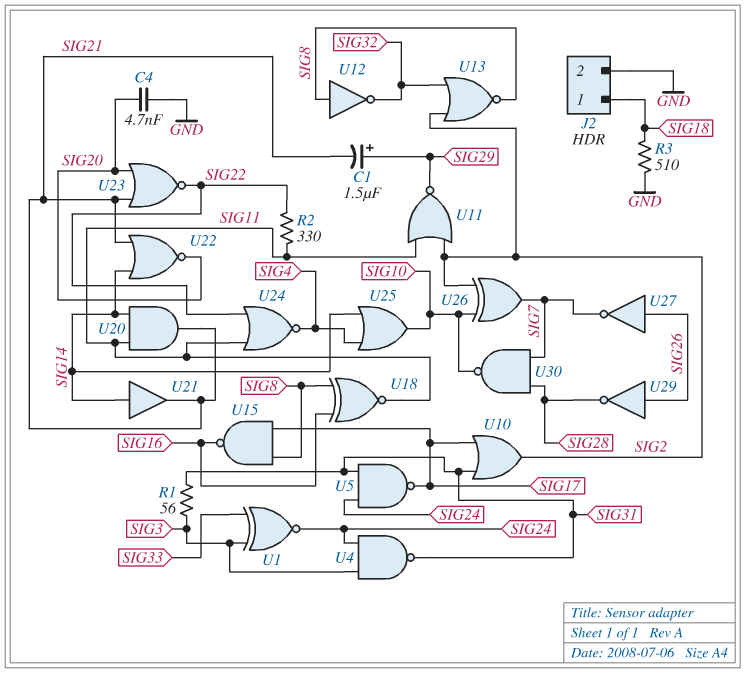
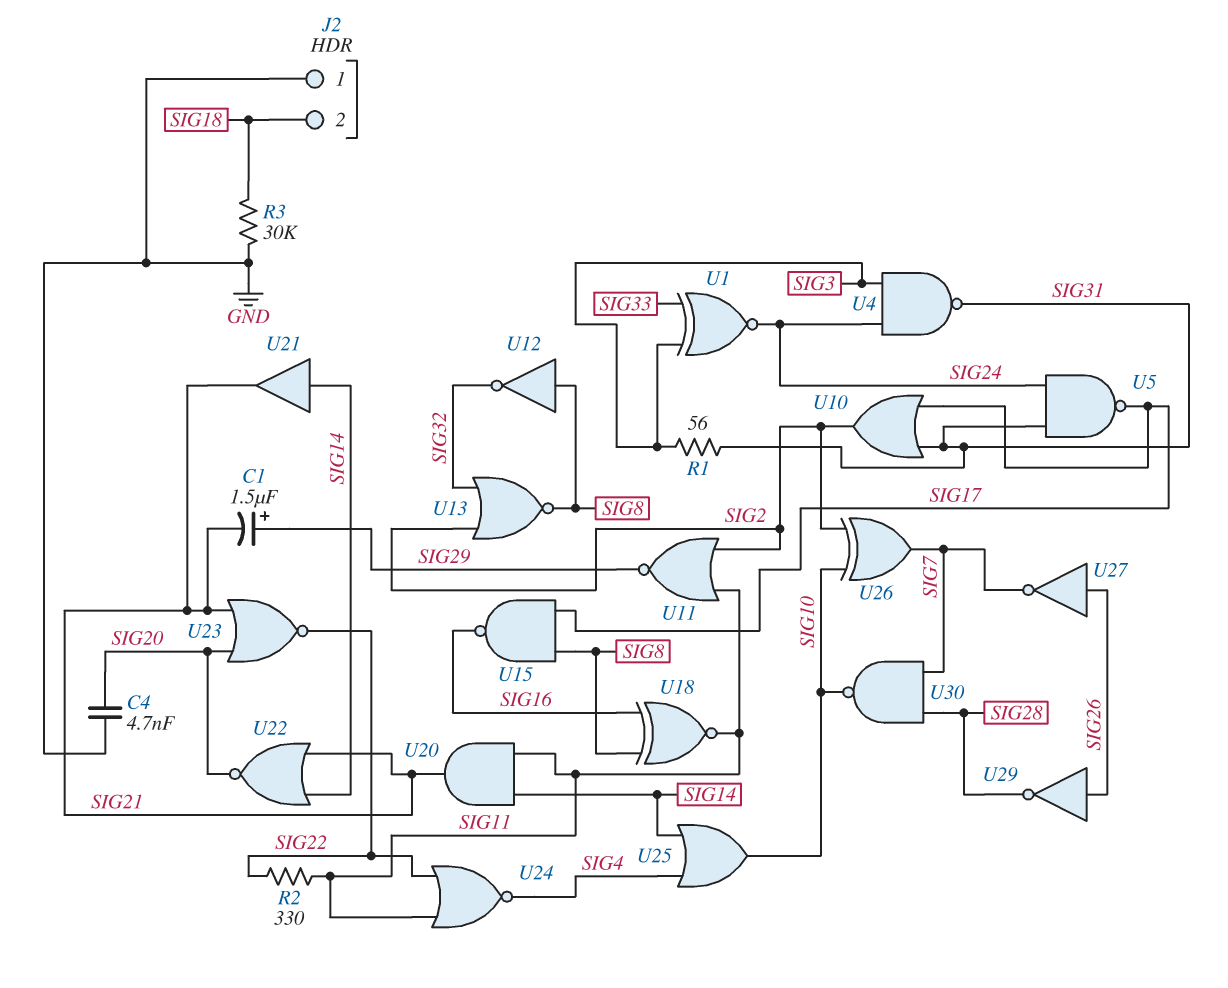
J2 pin 1: SIG18 -> GND
J2 pin 2: GND -> SIG18
R3: 510 (GND, SIG18) -> 30k (GND, SIG18)

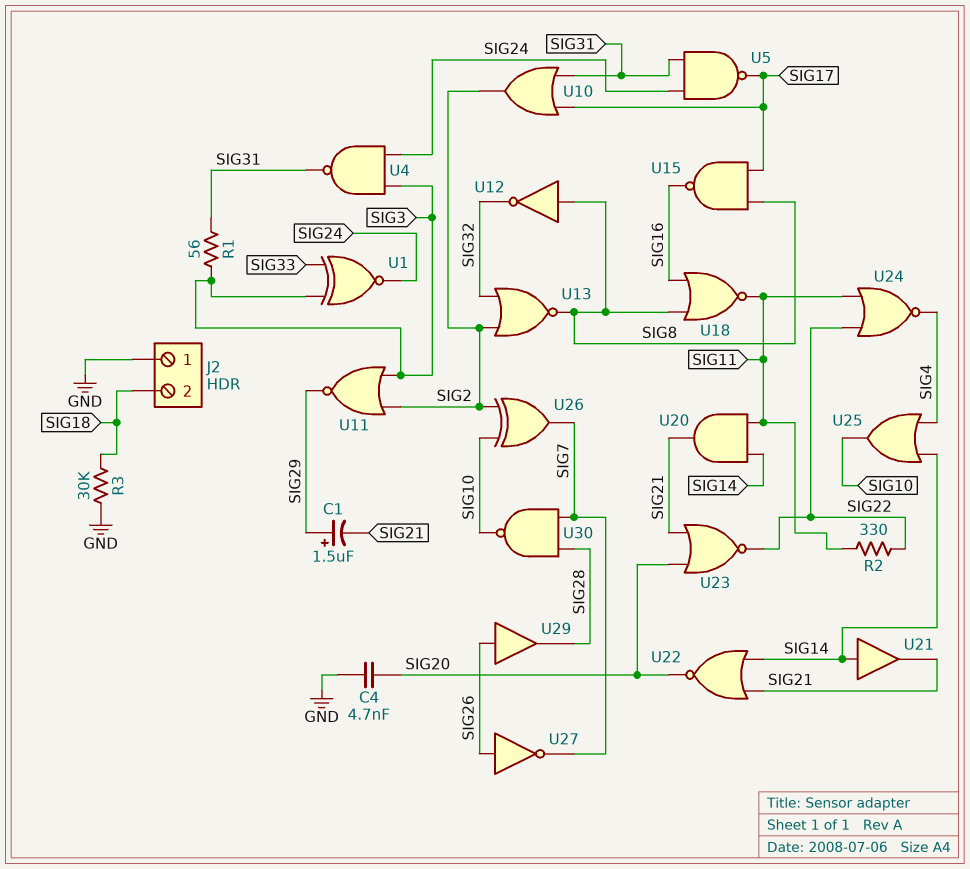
U11: NOR (in SIG2, in SIG11, out SIG29) -> NOR (in SIG2, in SIG3, out SIG29)
U18: XNOR (in SIG8, in SIG16, out SIG11) -> NOR (in SIG8, in SIG16, out SIG11)
U29: NOT (in SIG26, out SIG28) -> buffer (in SIG26, out SIG28)

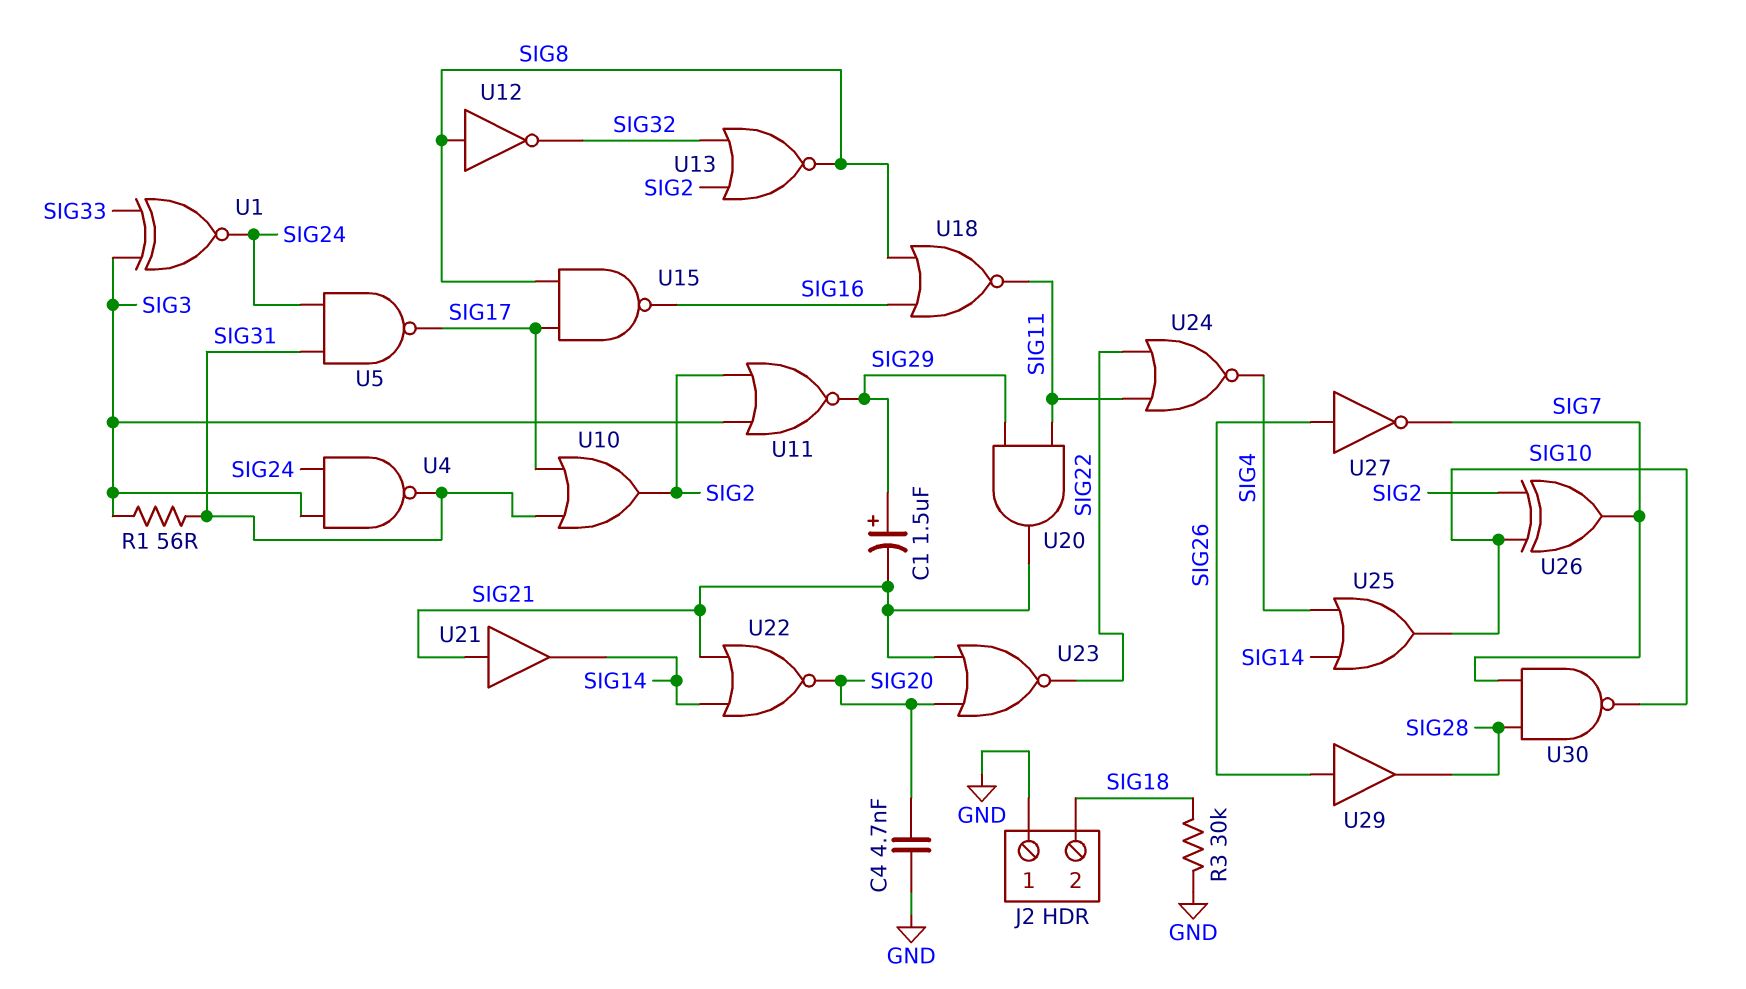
R2: 330 (SIG11, SIG22) -> none
U20: AND (in SIG11, in SIG14, out SIG21) -> AND (in SIG11, in SIG29, out SIG21)
U21: buffer (in SIG14, out SIG21) -> buffer (in SIG21, out SIG14)

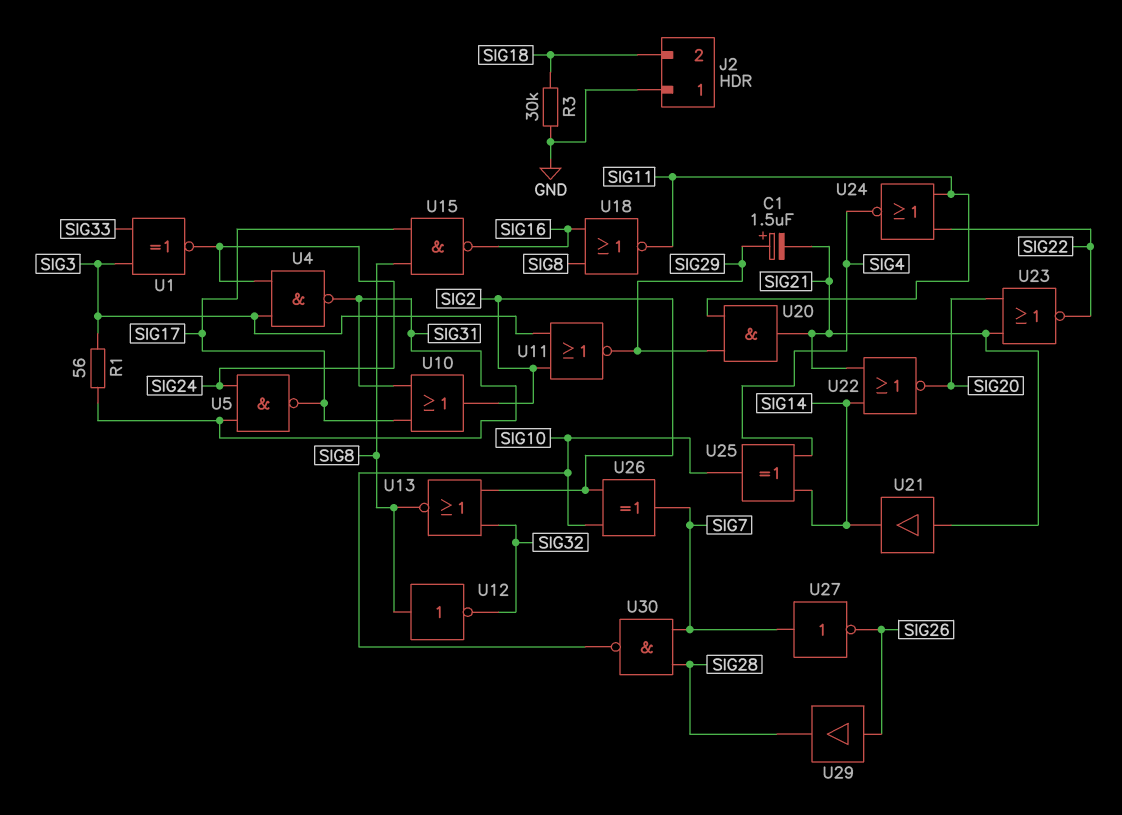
C4: 4.7nF (GND, SIG20) -> none
U25: OR (in SIG4, in SIG14, out SIG10) -> XOR (in SIG4, in SIG14, out SIG10)
U27: NOT (in SIG26, out SIG7) -> NOT (in SIG7, out SIG26)

